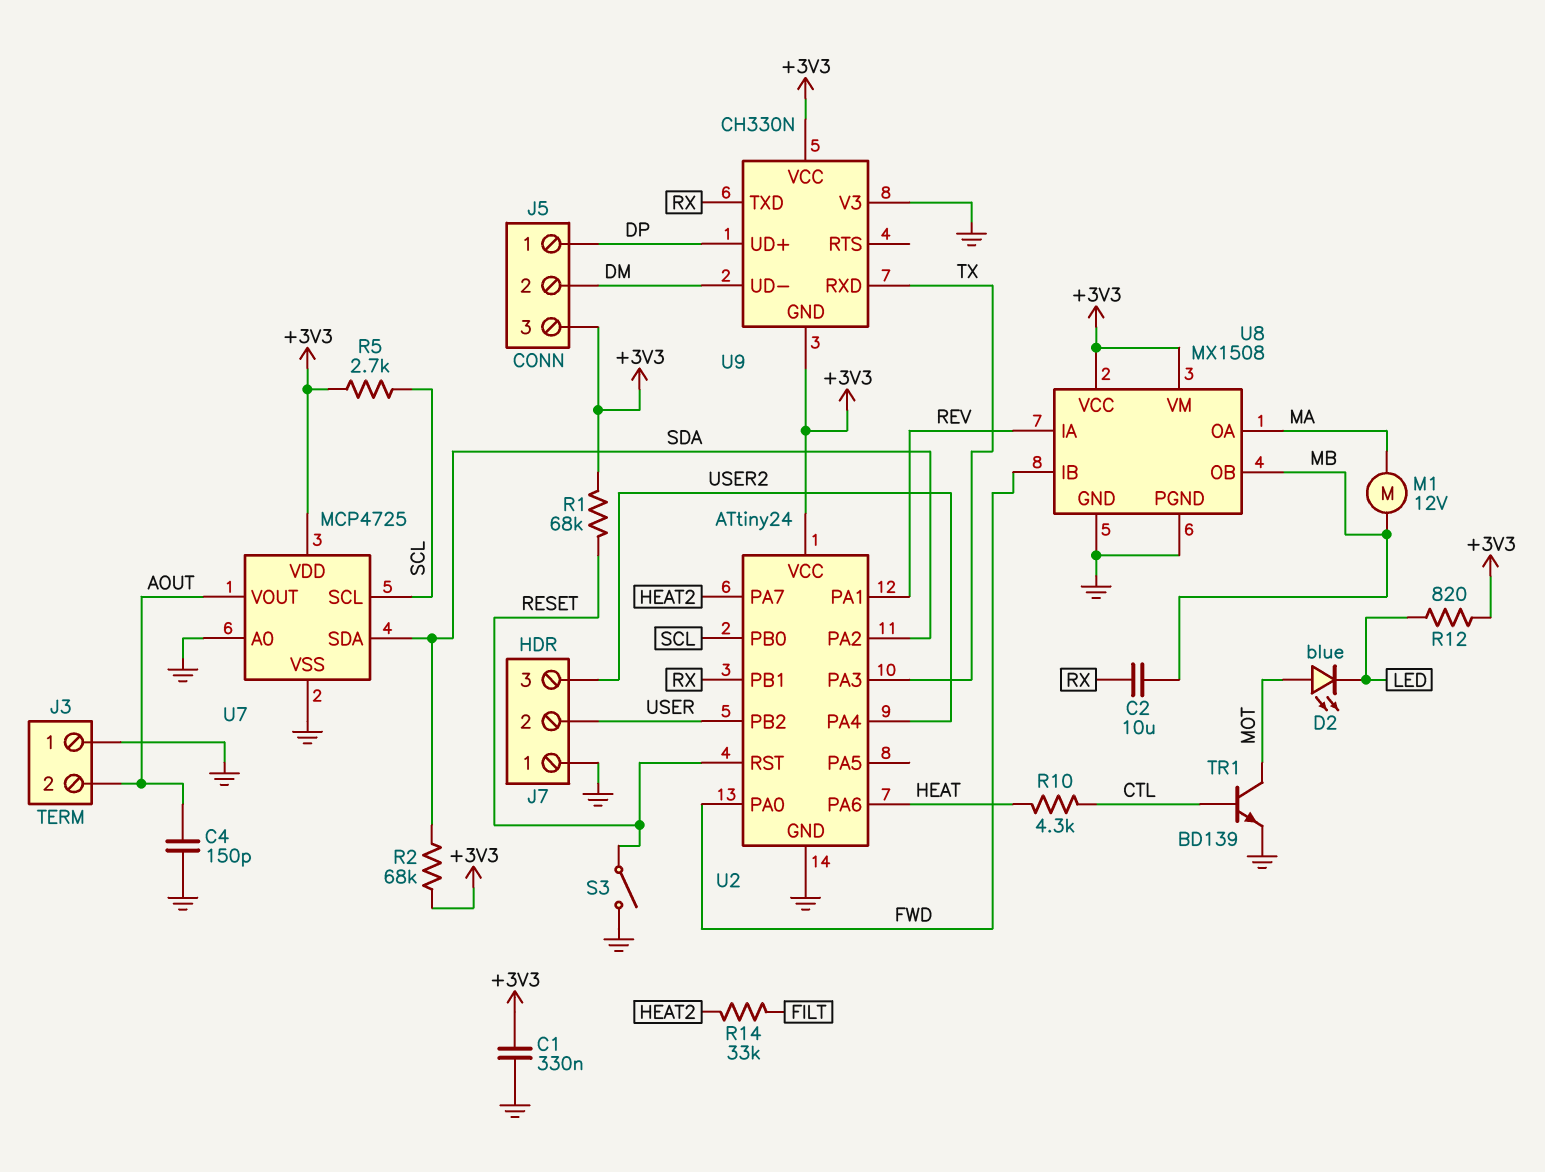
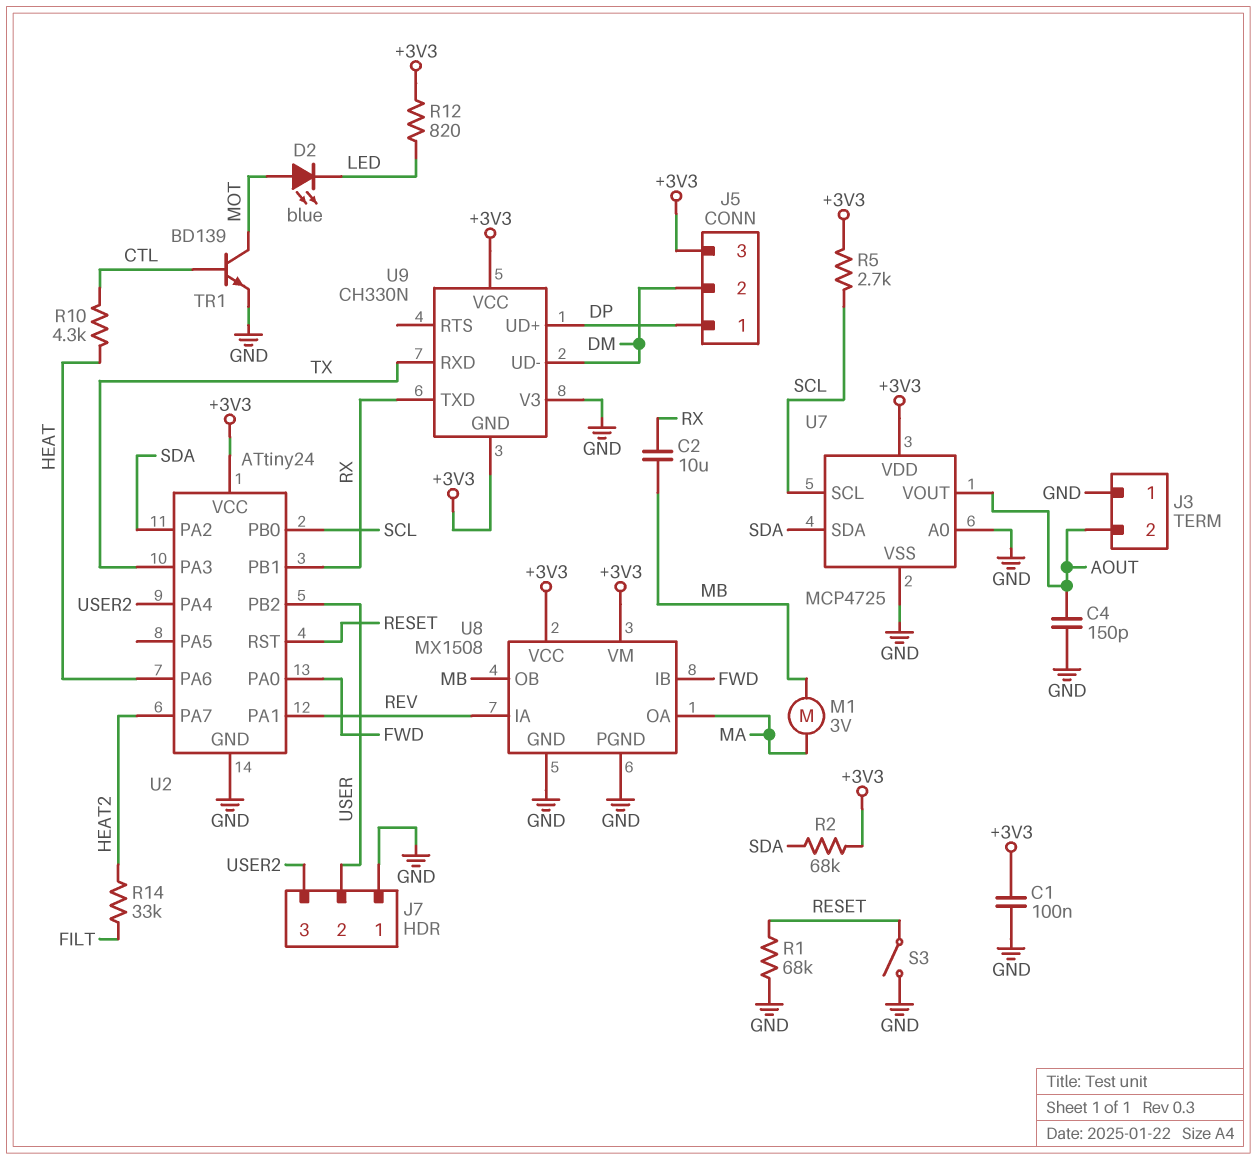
C1: 330nF (+3V3, GND) -> 100nF (+3V3, GND)
M1: motor 12V (MA, MB) -> motor 3V (MA, MB)
R1: 68k (+3V3, RESET) -> 68k (GND, RESET)

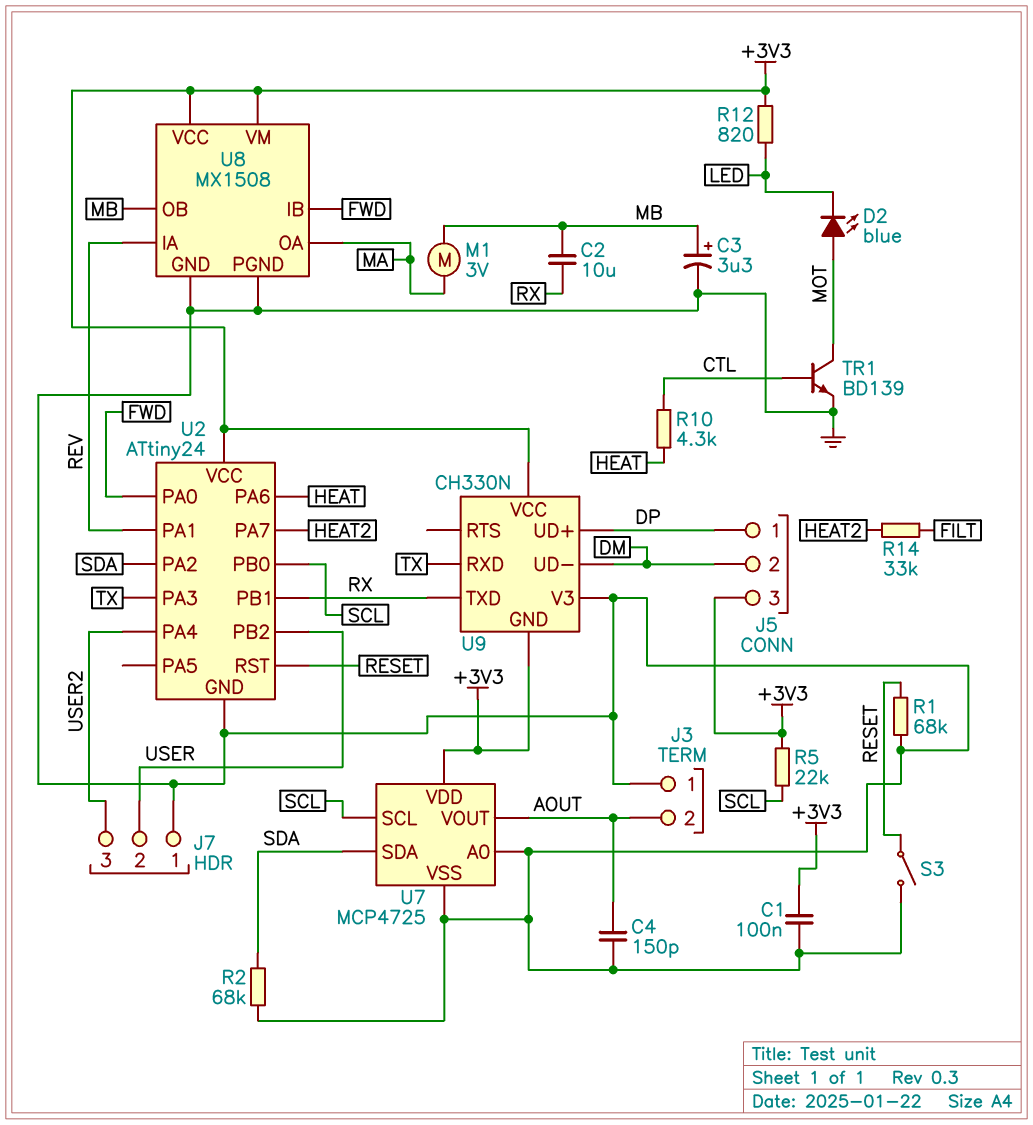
C3: none -> 3.3uF (plus MB, minus GND)
R2: 68k (+3V3, SDA) -> 68k (GND, SDA)
R5: 2.7k (+3V3, SCL) -> 22k (+3V3, SCL)

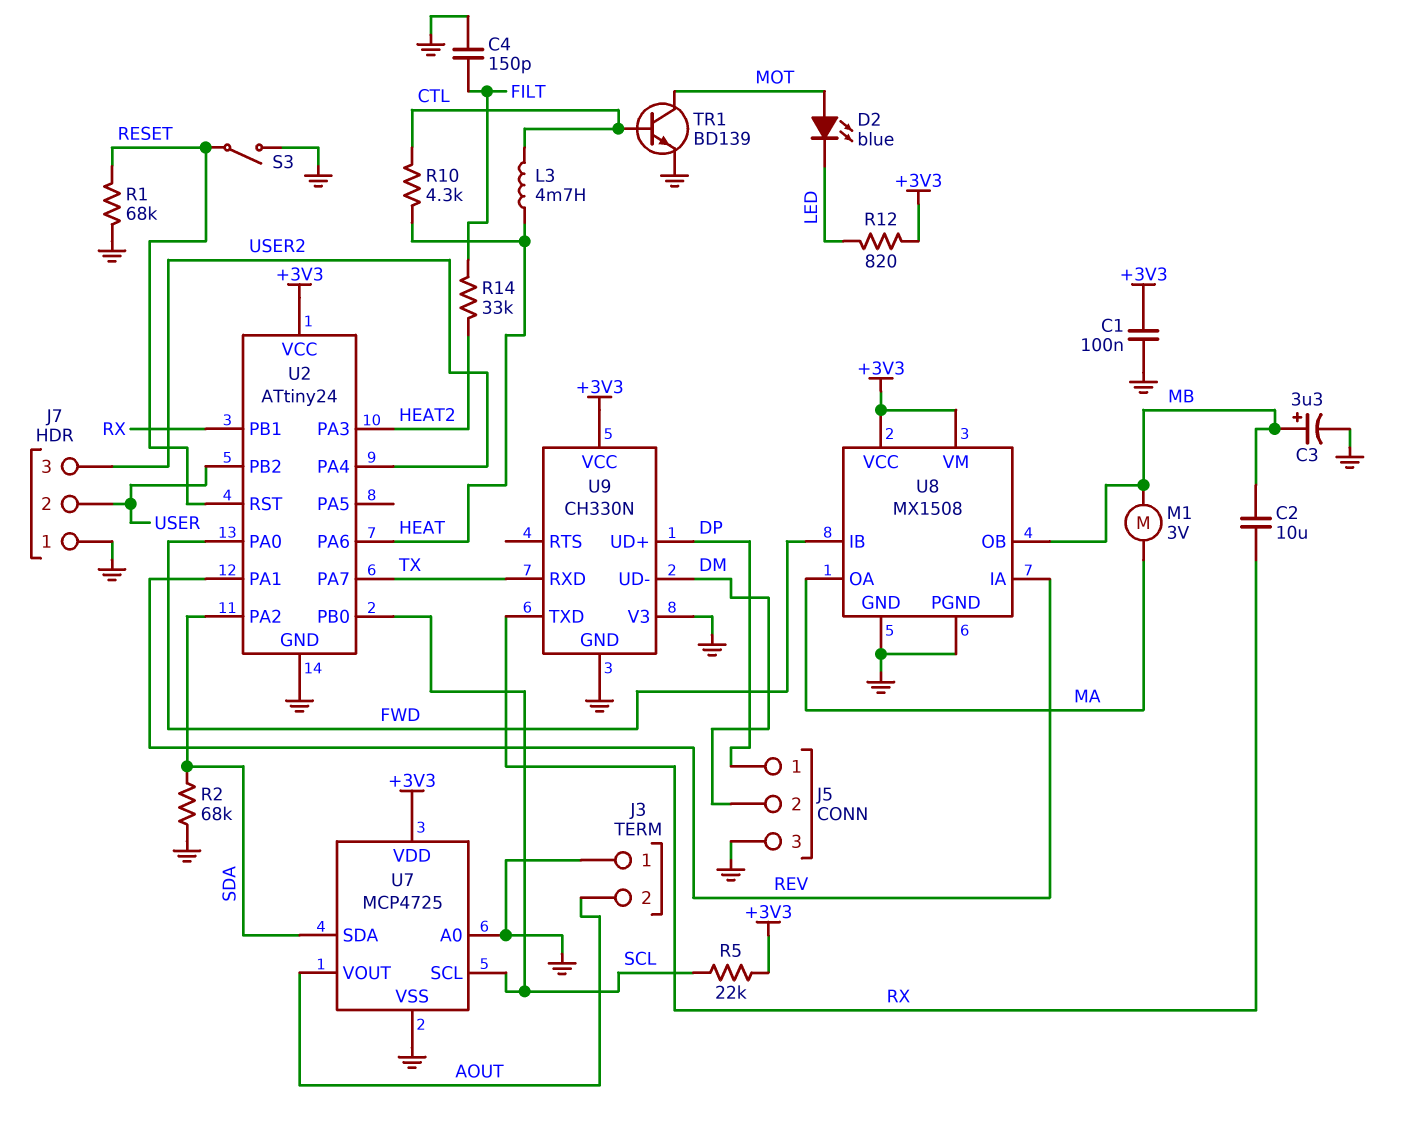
C4: 150pF (AOUT, GND) -> 150pF (FILT, GND)
J5 pin 3: +3V3 -> GND
L3: none -> 4.7mH (CTL, HEAT)
U2 pin PA3: TX -> HEAT2
U2 pin PA7: HEAT2 -> TX
U9 pin GND: +3V3 -> GND

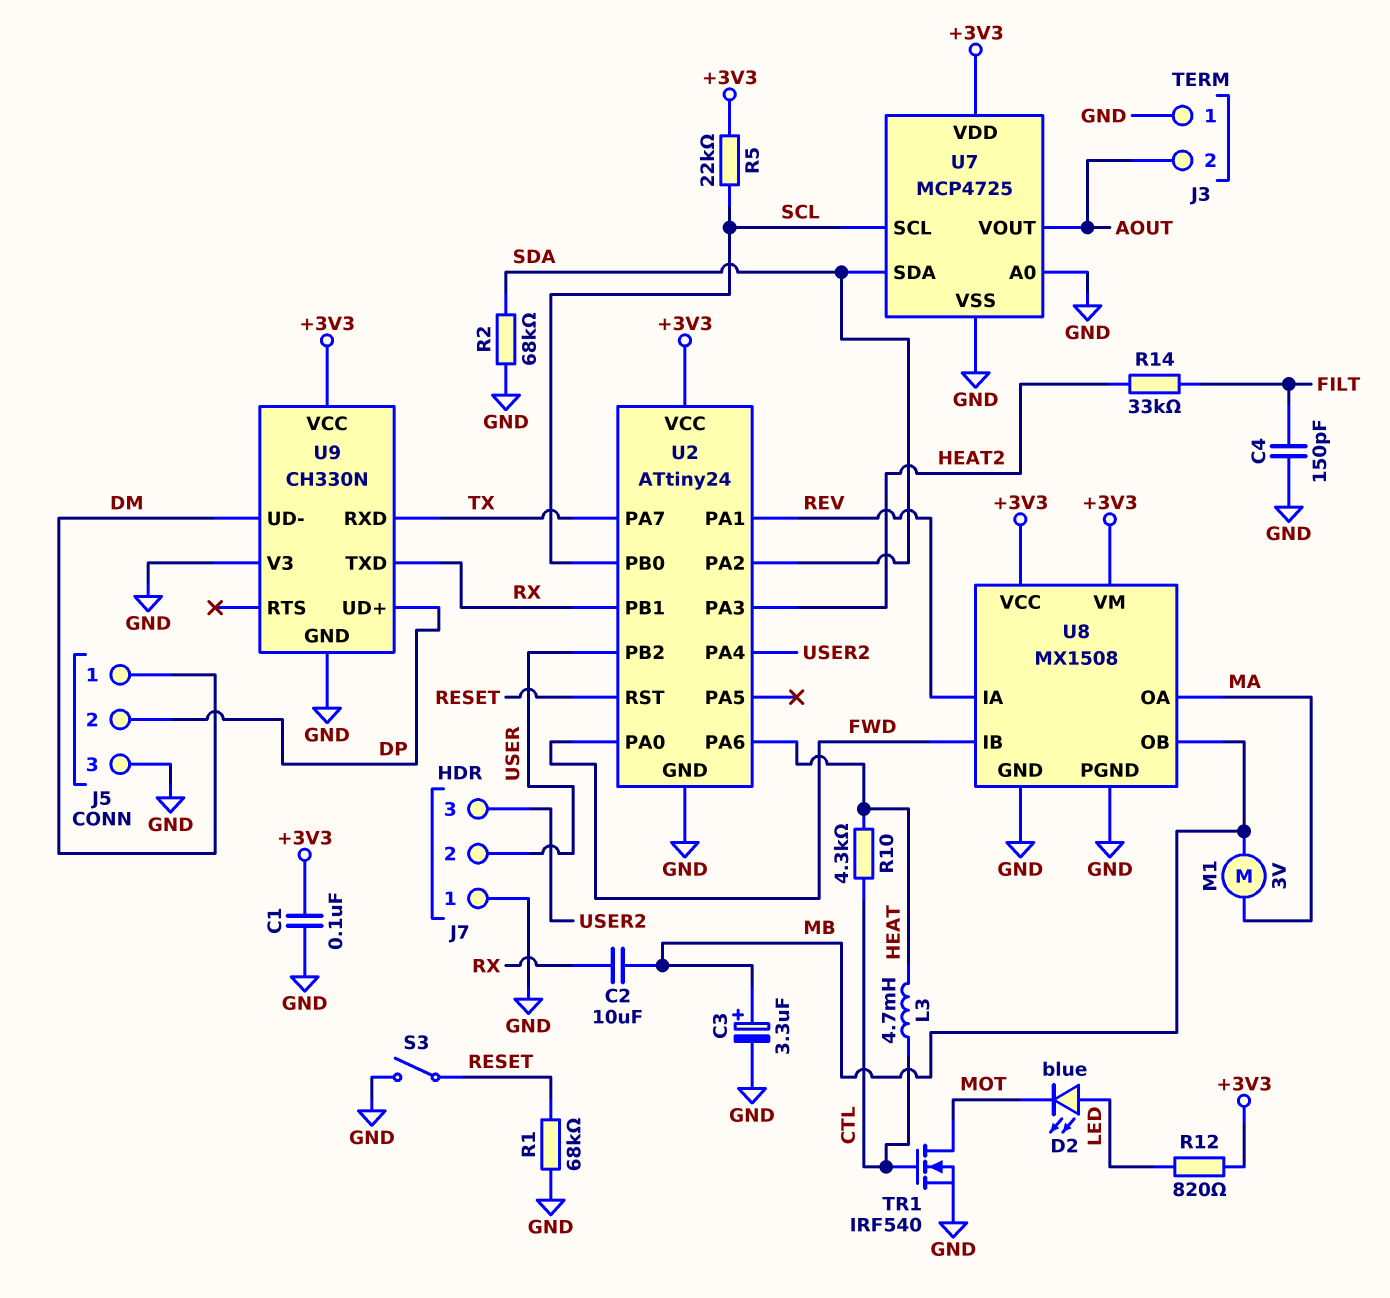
D2: LED blue (A MOT, K LED) -> LED blue (A LED, K MOT)
J5 pin 1: DP -> DM
J5 pin 2: DM -> DP
TR1: NPN BD139 (B CTL, C MOT, E GND) -> NMOS IRF540 (G CTL, D MOT, S GND)

